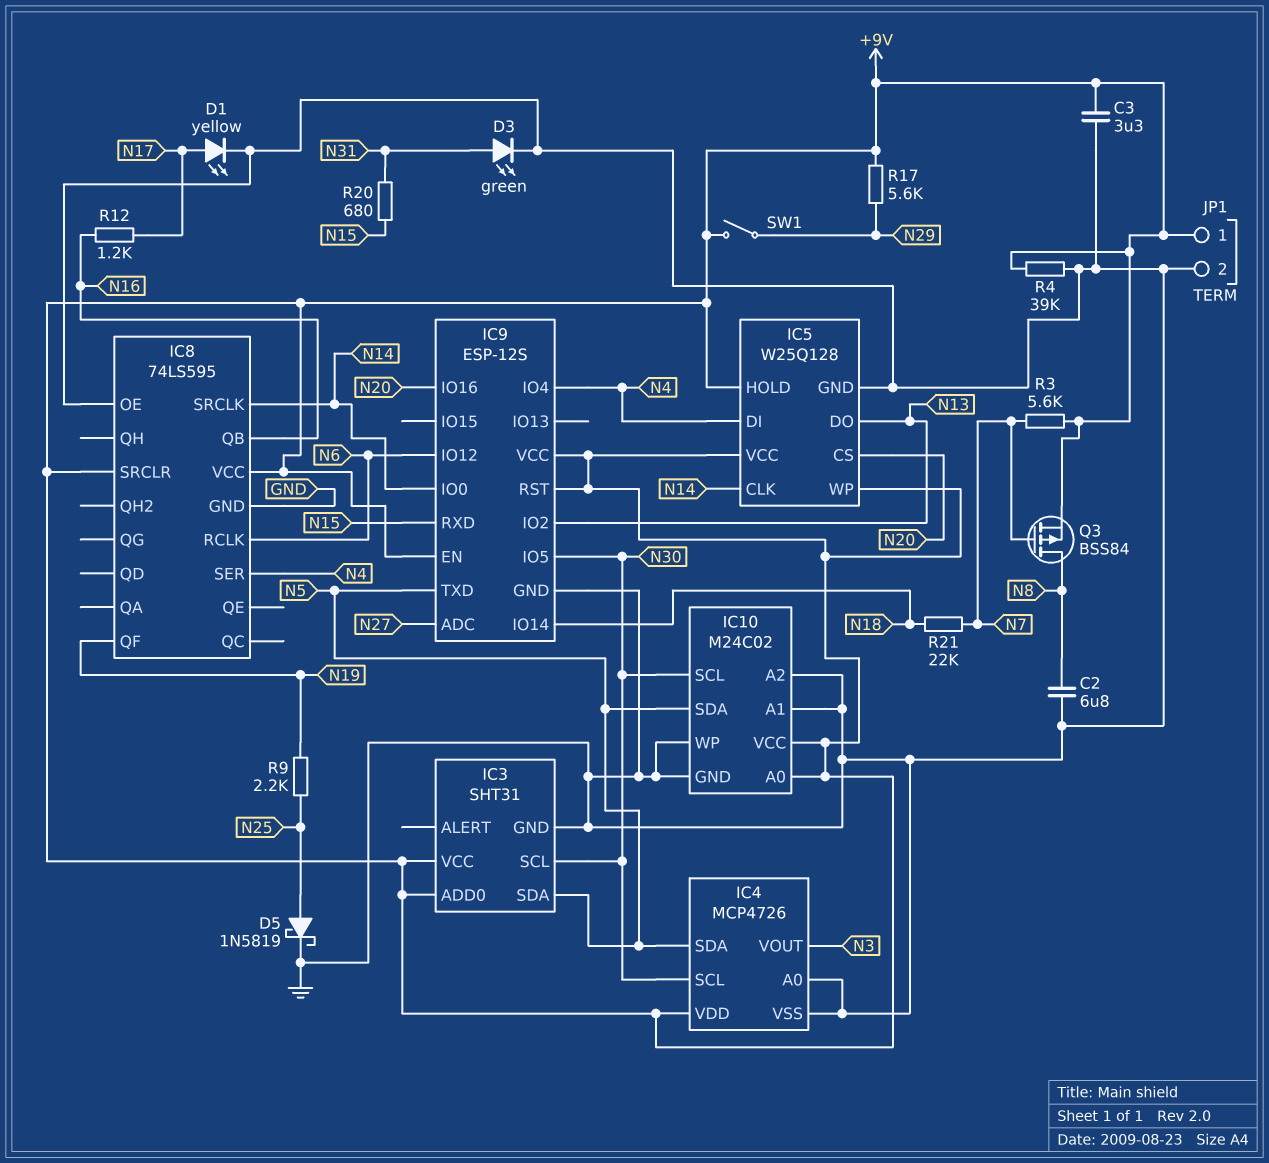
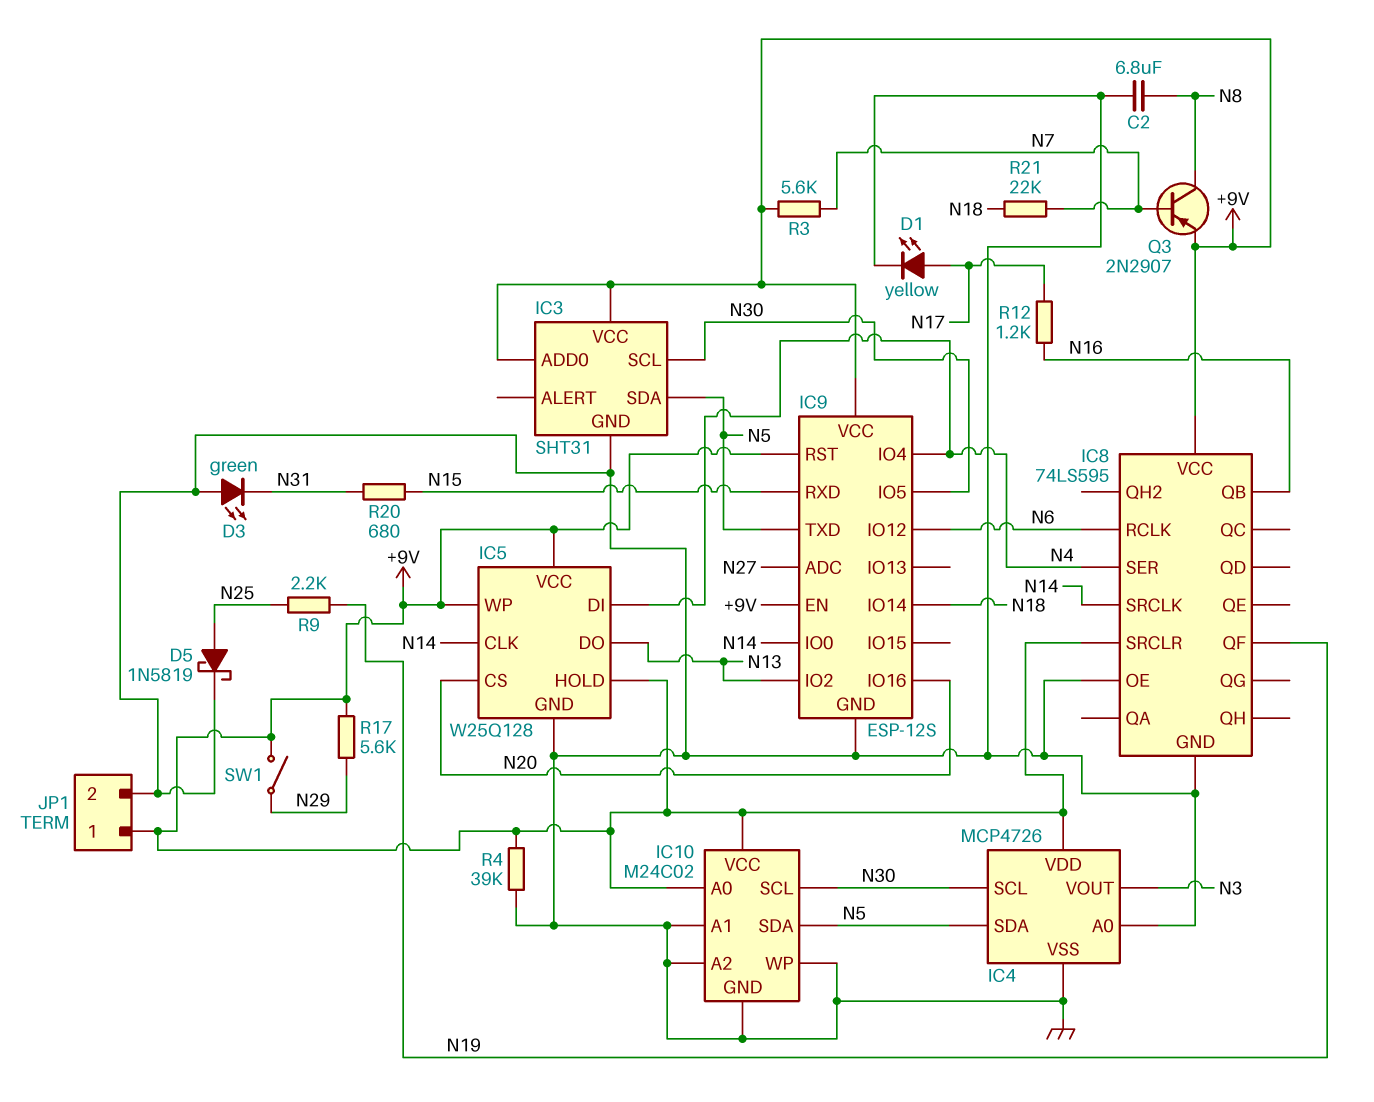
C3: 3.3uF (+9V, GND) -> none
D3: LED green (A N31, K GND) -> LED green (A GND, K N31)
Q3: PMOS BSS84 (G N7, D N8, S +9V) -> PNP 2N2907 (B N7, C N8, E +9V)

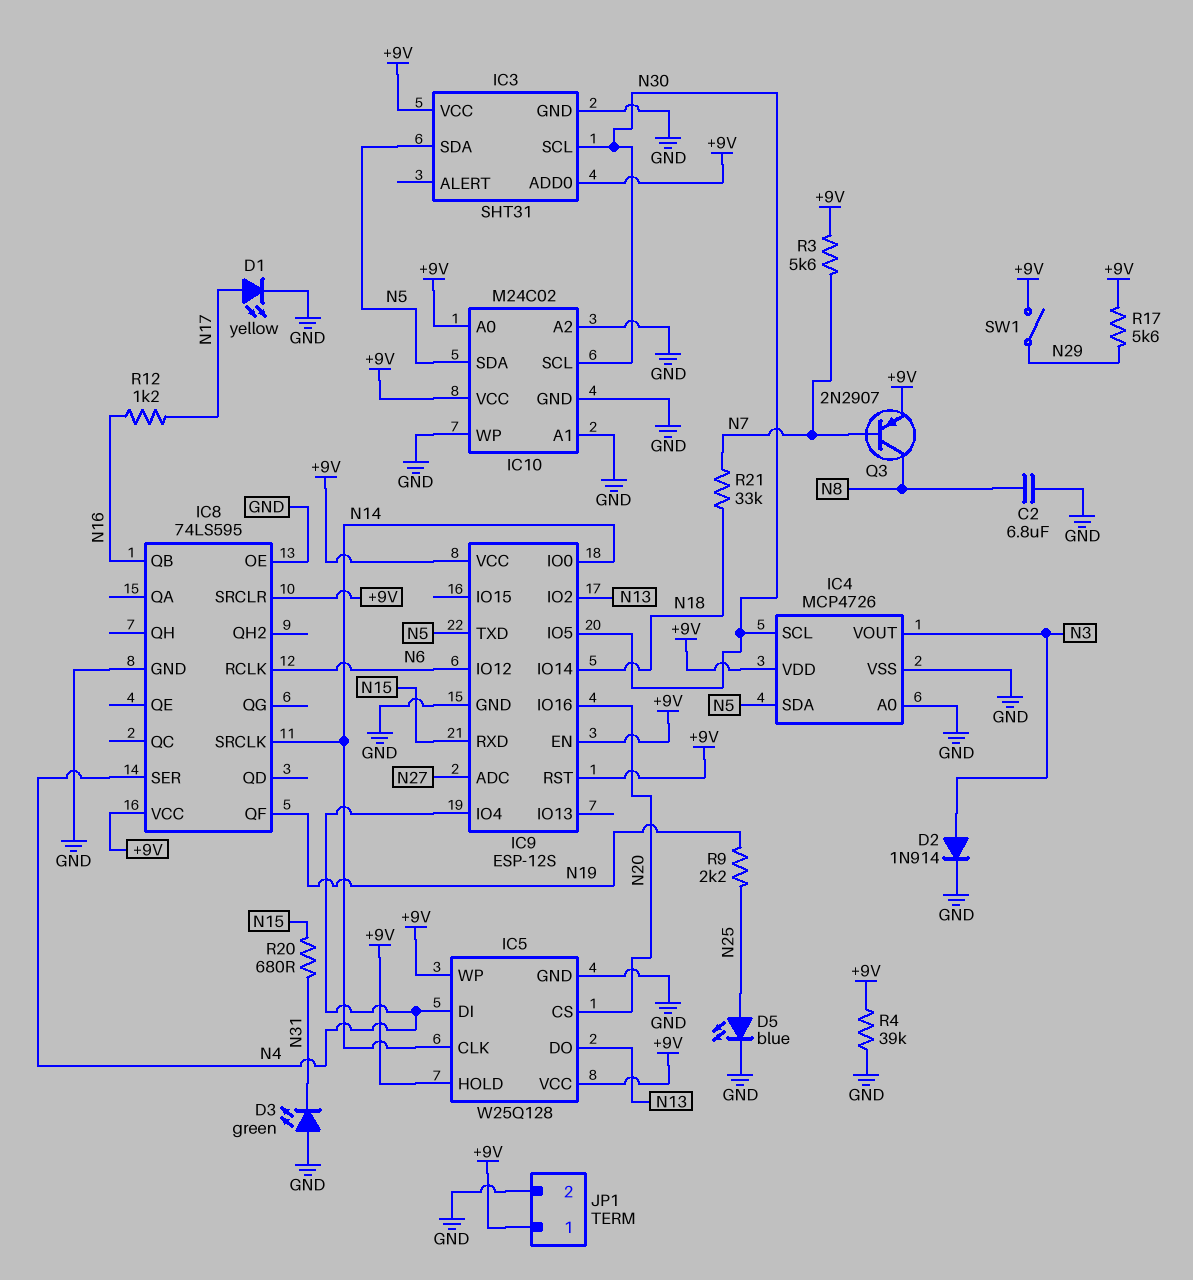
D2: none -> diode 1N914 (A N3, K GND)
D5: schottky 1N5819 (A N25, K GND) -> LED blue (A N25, K GND)
R21: 22k (N7, N18) -> 33k (N7, N18)

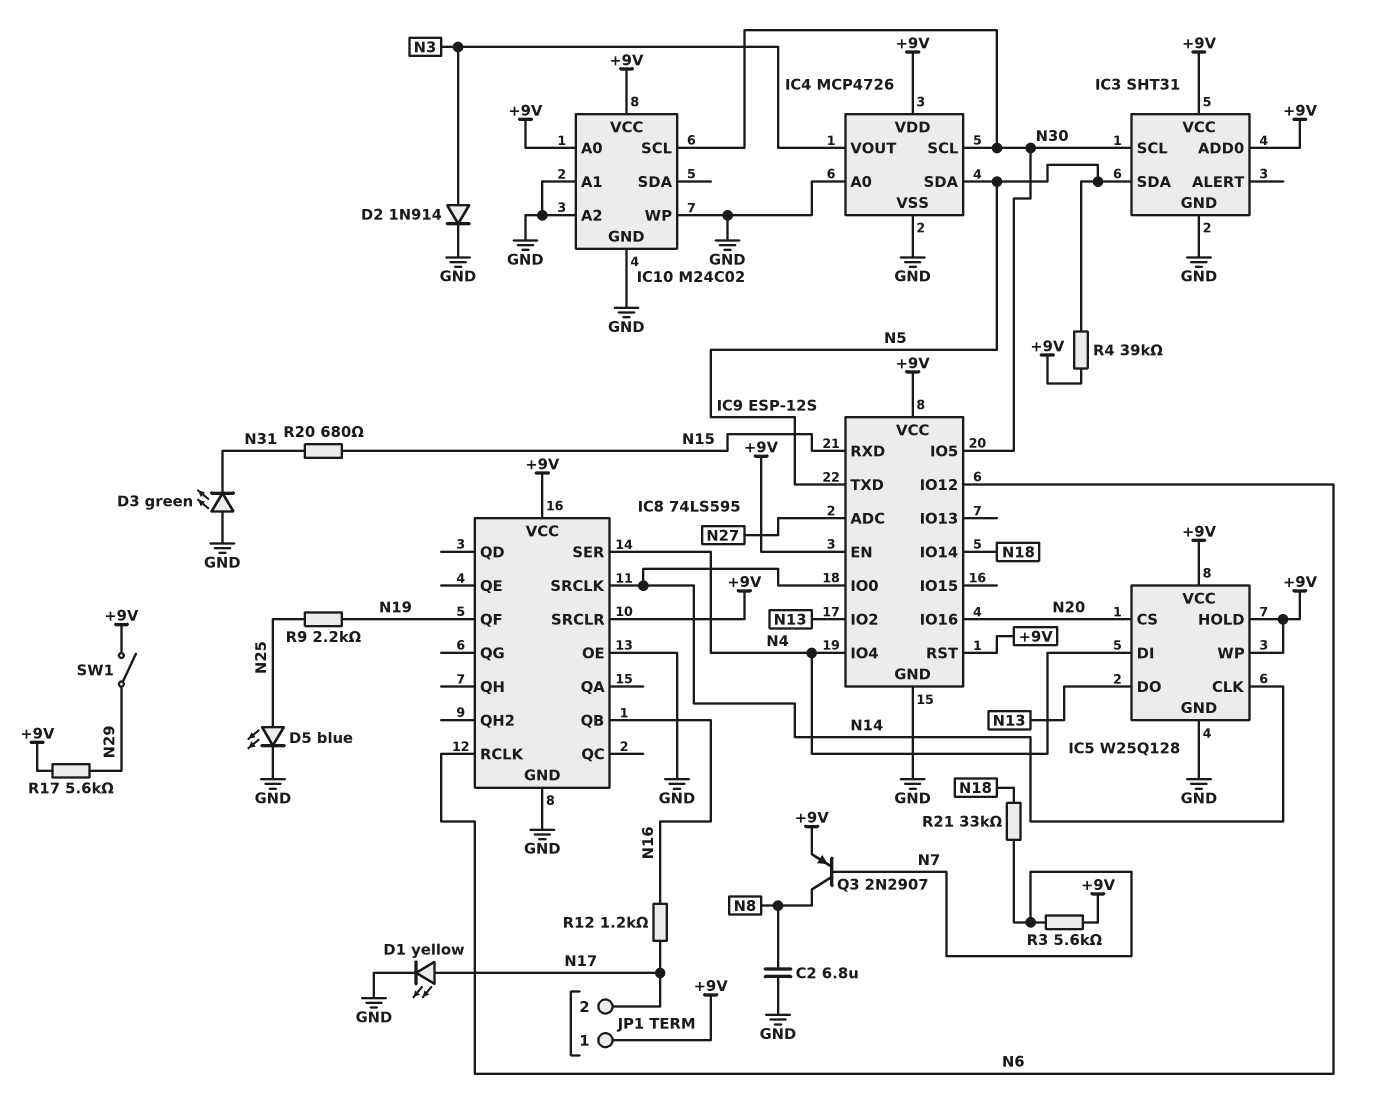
IC10 pin SDA: N5 -> none
JP1 pin 2: GND -> N17
R4: 39k (+9V, GND) -> 39k (+9V, N5)

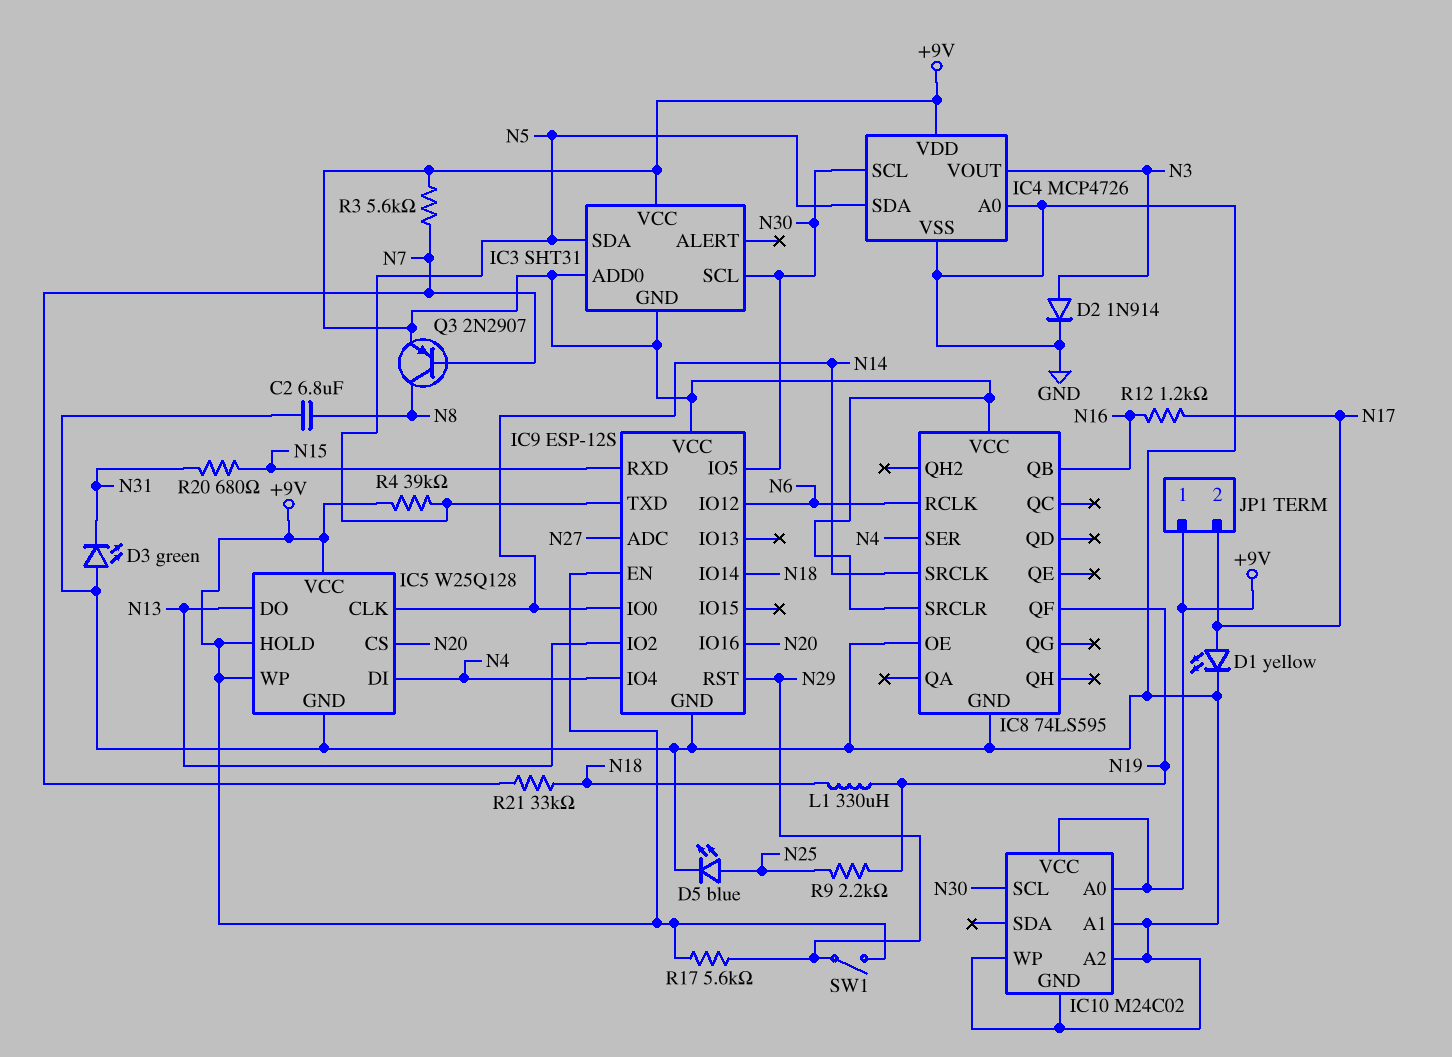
IC3 pin GND: GND -> +9V
IC9 pin RST: +9V -> N29
L1: none -> 330uH (N18, N19)

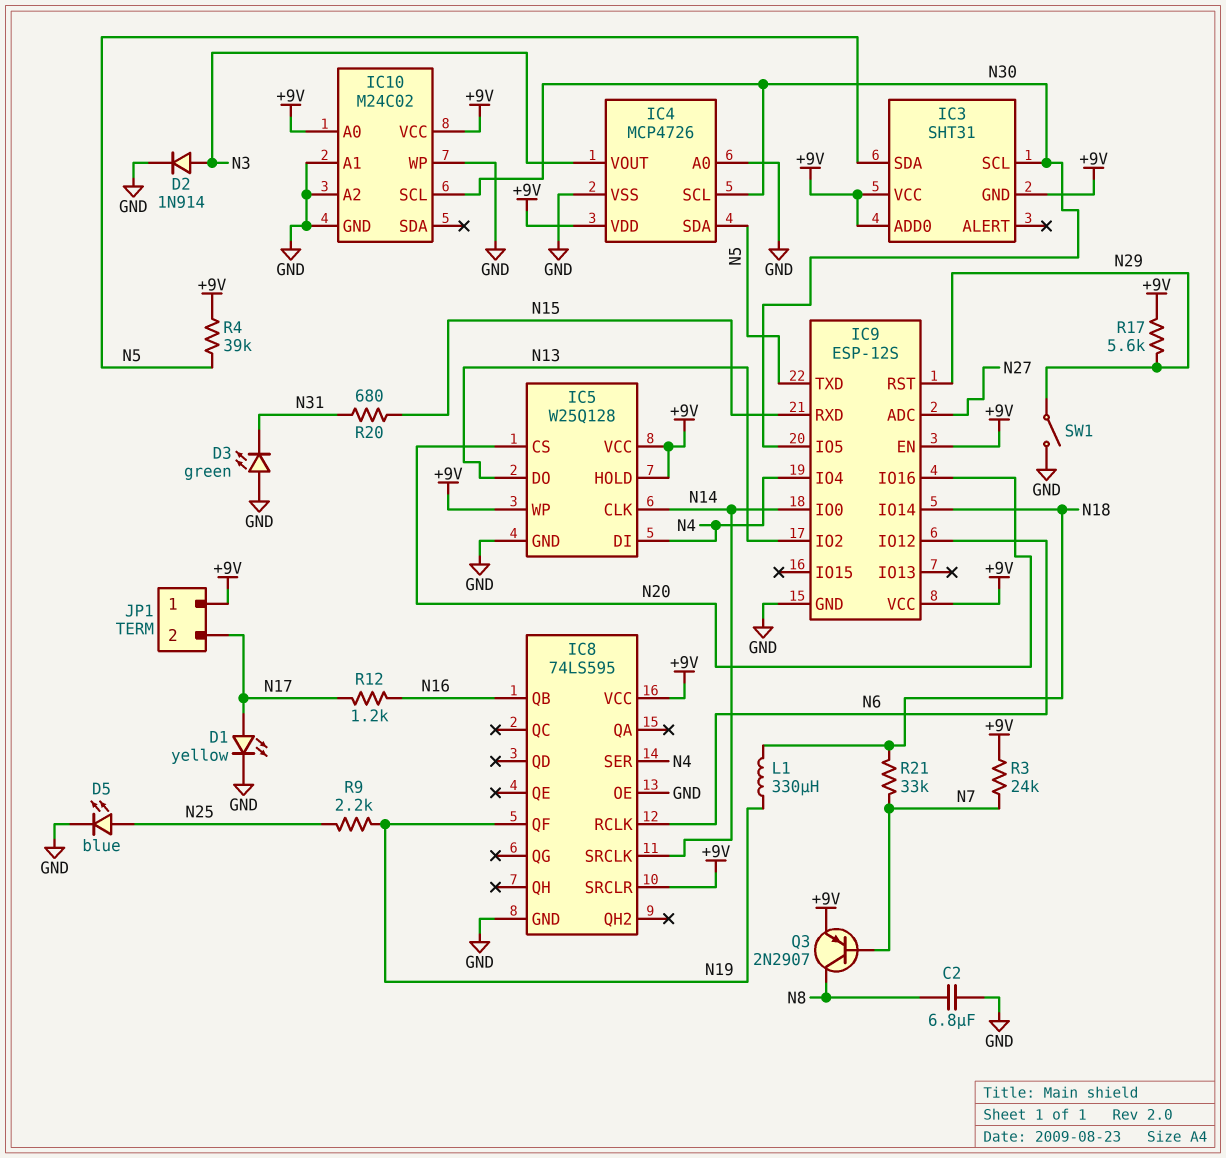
R3: 5.6k (+9V, N7) -> 24k (+9V, N7)
SW1: switch (+9V, N29) -> switch (GND, N29)

